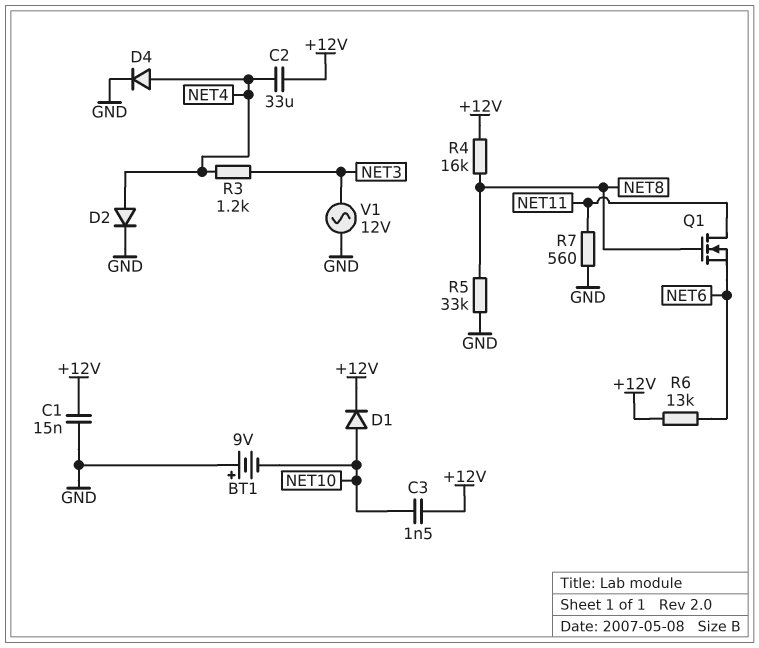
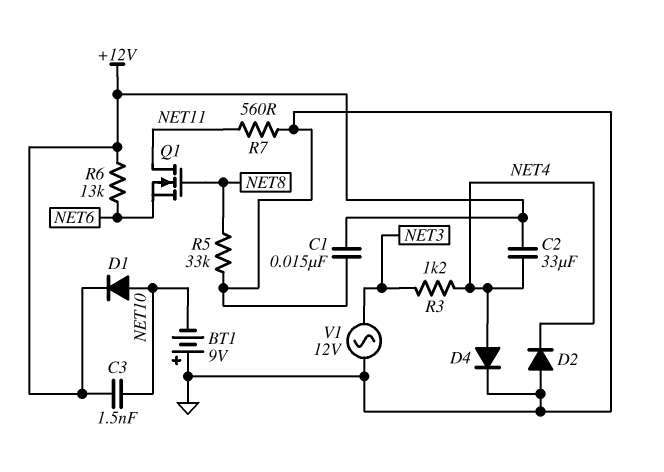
D2: diode (A NET4, K GND) -> diode (A GND, K NET4)
R4: 16k (+12V, NET8) -> none

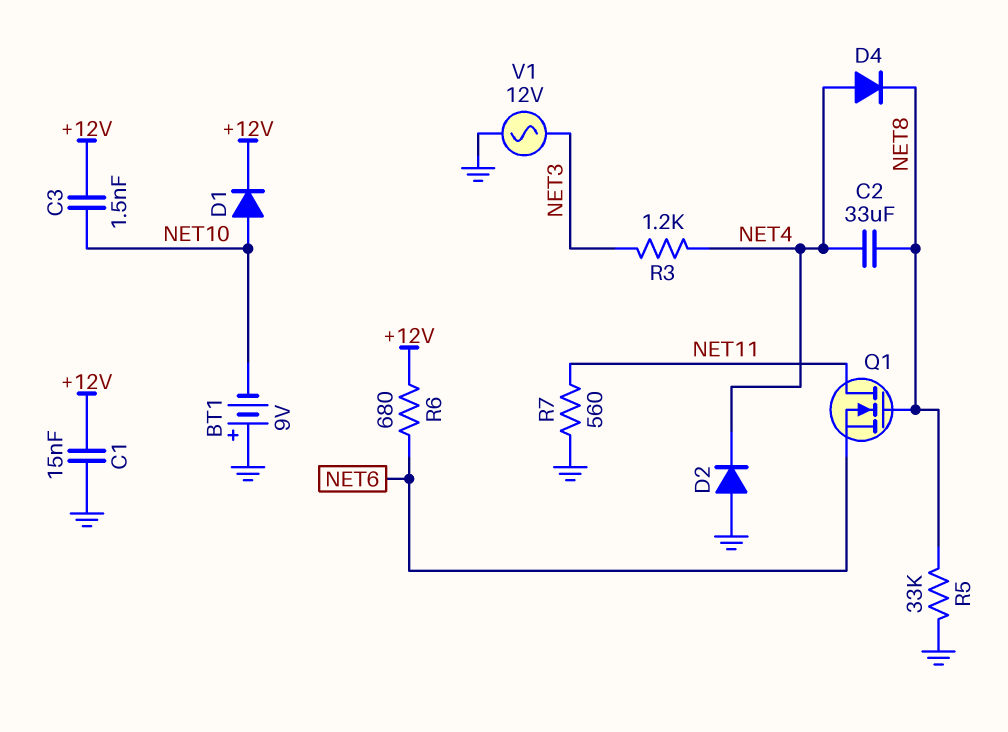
C2: 33uF (+12V, NET4) -> 33uF (NET4, NET8)
D4: diode (A NET4, K GND) -> diode (A NET4, K NET8)
R6: 13k (+12V, NET6) -> 680 (+12V, NET6)

